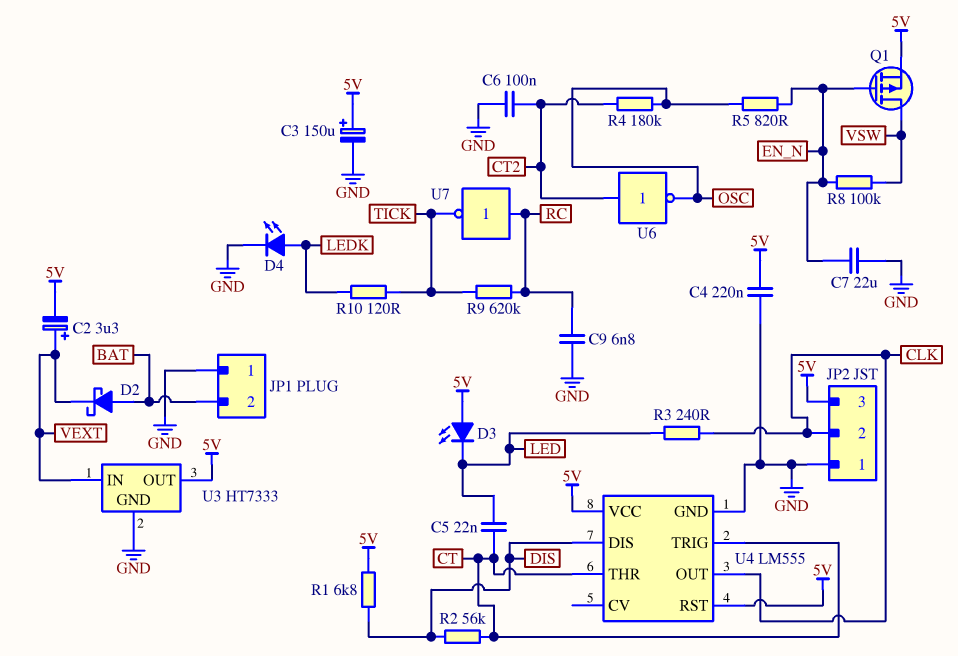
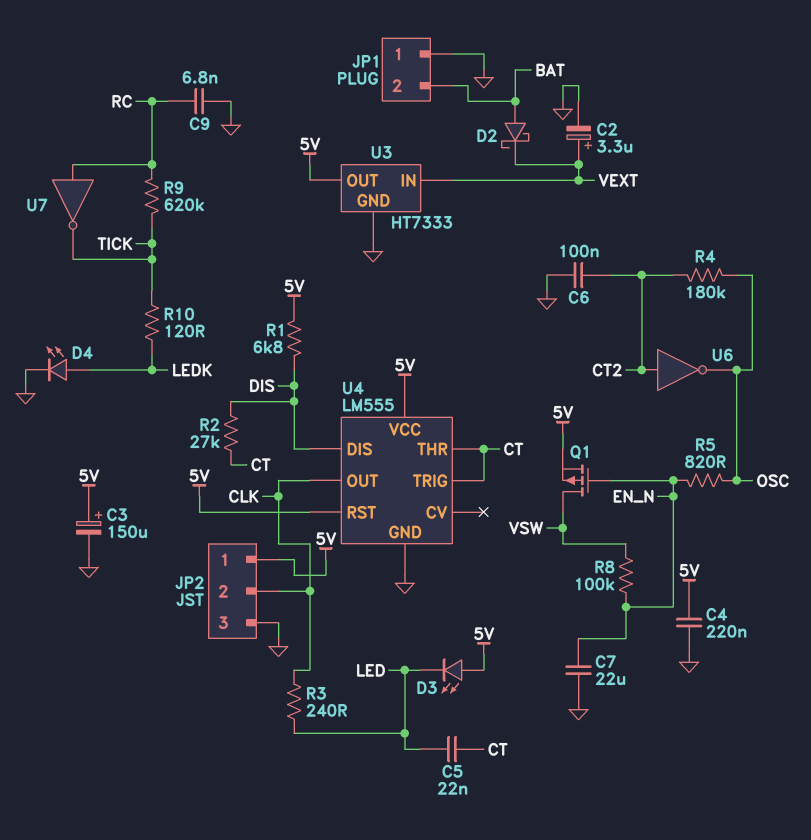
C2: 3.3uF (plus VEXT, minus 5V) -> 3.3uF (plus VEXT, minus GND)
JP2 pin 1: GND -> 5V
JP2 pin 3: 5V -> GND
R2: 56k (CT, DIS) -> 27k (CT, DIS)

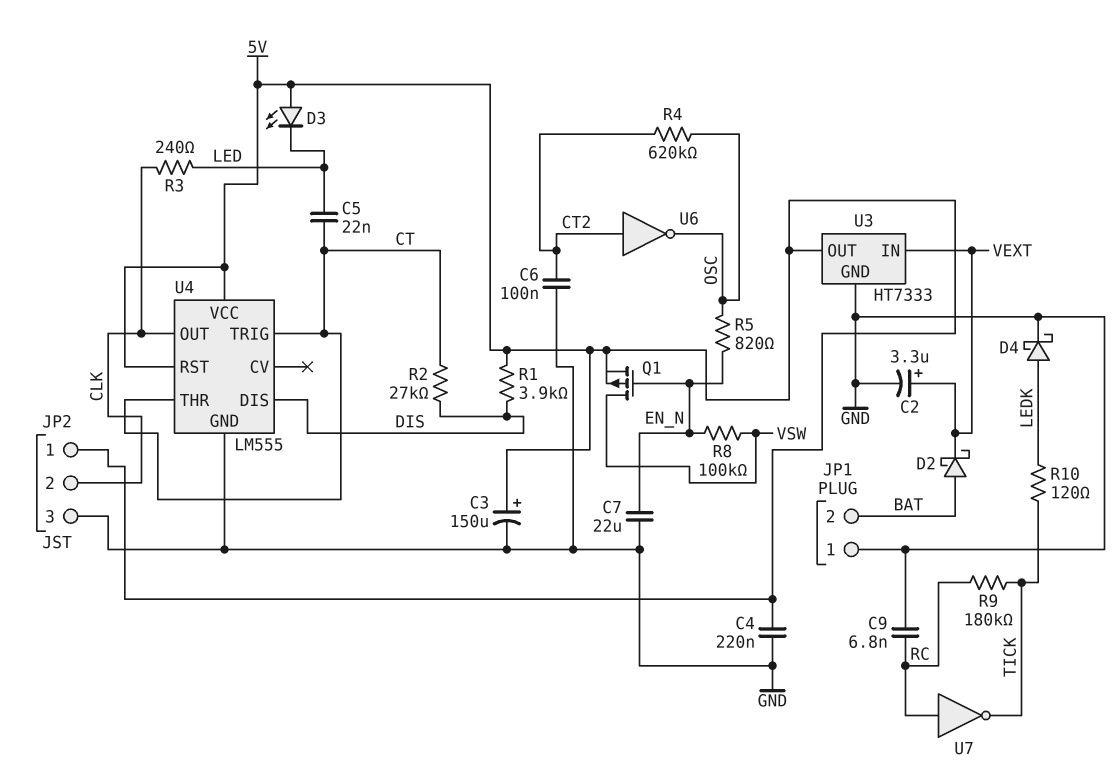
D4: LED (A LEDK, K GND) -> schottky (A LEDK, K GND)
R1: 6.8k (5V, DIS) -> 3.9k (5V, DIS)
R4: 180k (CT2, OSC) -> 620k (CT2, OSC)
R9: 620k (RC, TICK) -> 180k (RC, TICK)

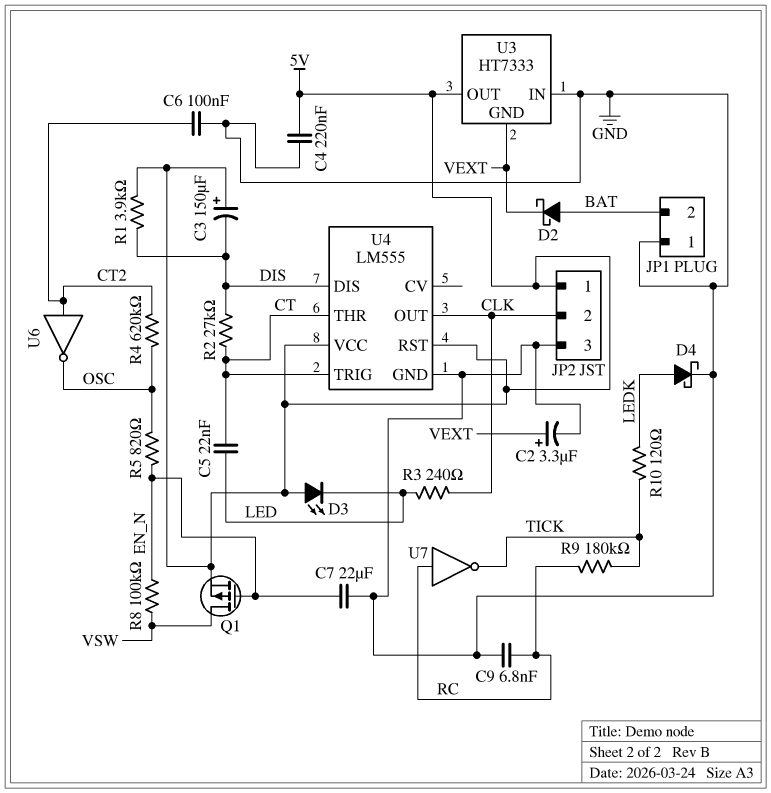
C3: 150uF (plus 5V, minus GND) -> 150uF (plus 5V, minus DIS)
U3 pin GND: GND -> VEXT
U3 pin IN: VEXT -> GND

